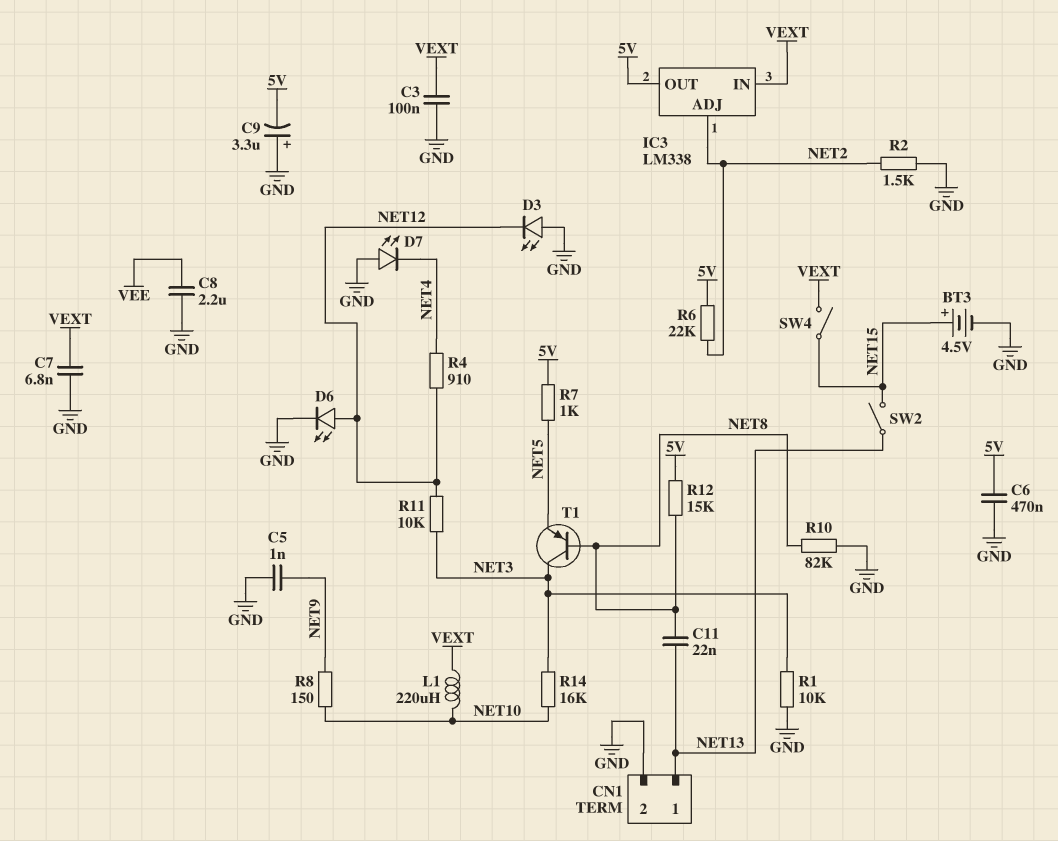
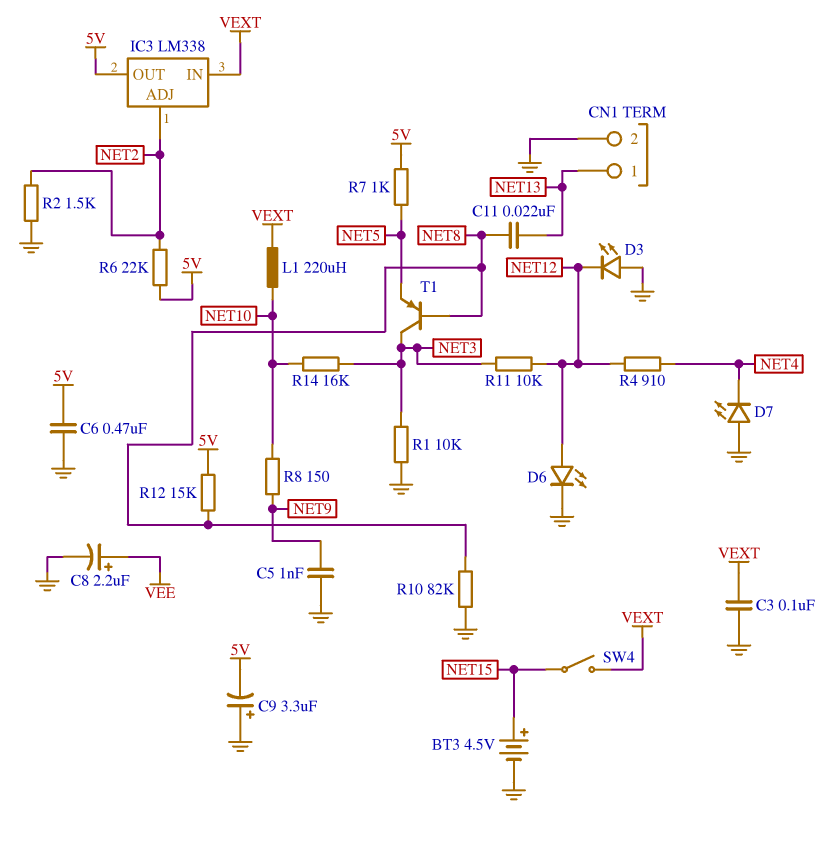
C7: 6.8nF (GND, VEXT) -> none
C8: 2.2uF (GND, VEE) -> 2.2uF (plus VEE, minus GND)
SW2: switch (NET13, NET15) -> none

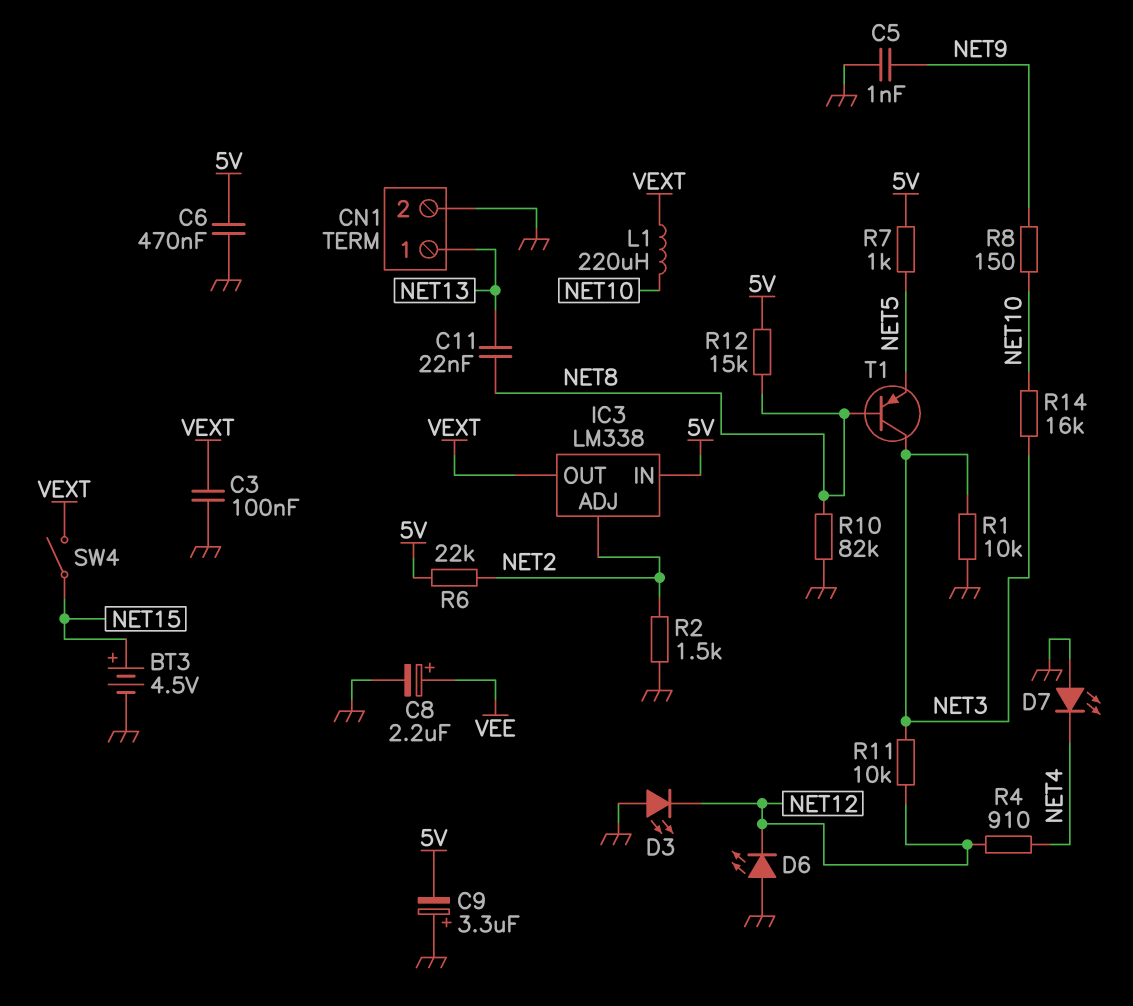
D6: LED (A NET12, K GND) -> LED (A GND, K NET12)
IC3 pin IN: VEXT -> 5V
IC3 pin OUT: 5V -> VEXT

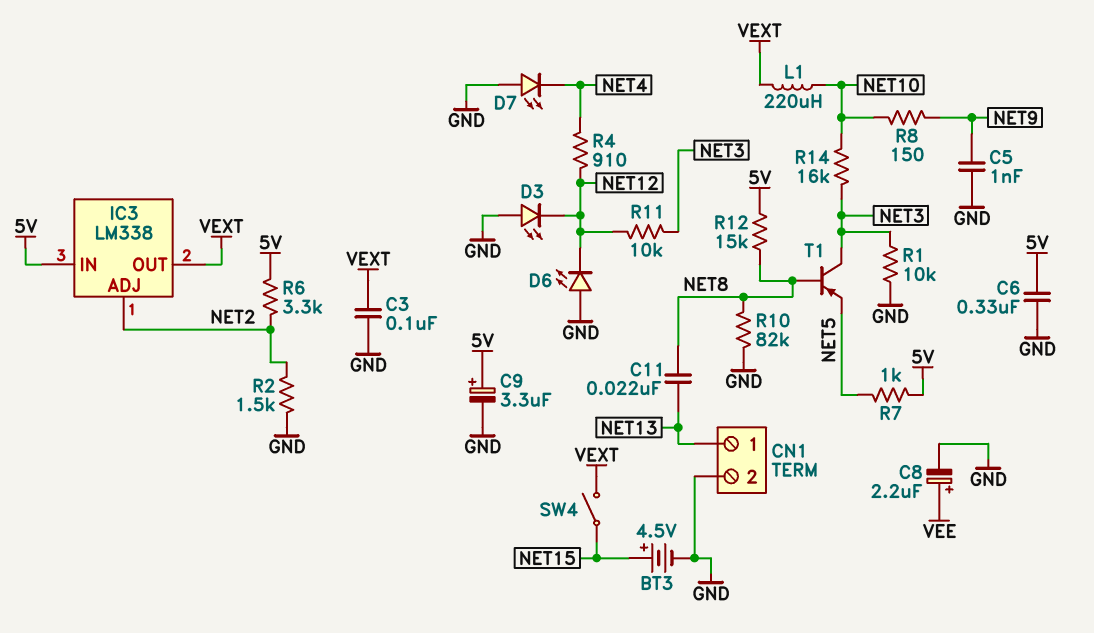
C6: 470nF (5V, GND) -> 330nF (5V, GND)
C9: 3.3uF (plus GND, minus 5V) -> 3.3uF (plus 5V, minus GND)
R6: 22k (5V, NET2) -> 3.3k (5V, NET2)

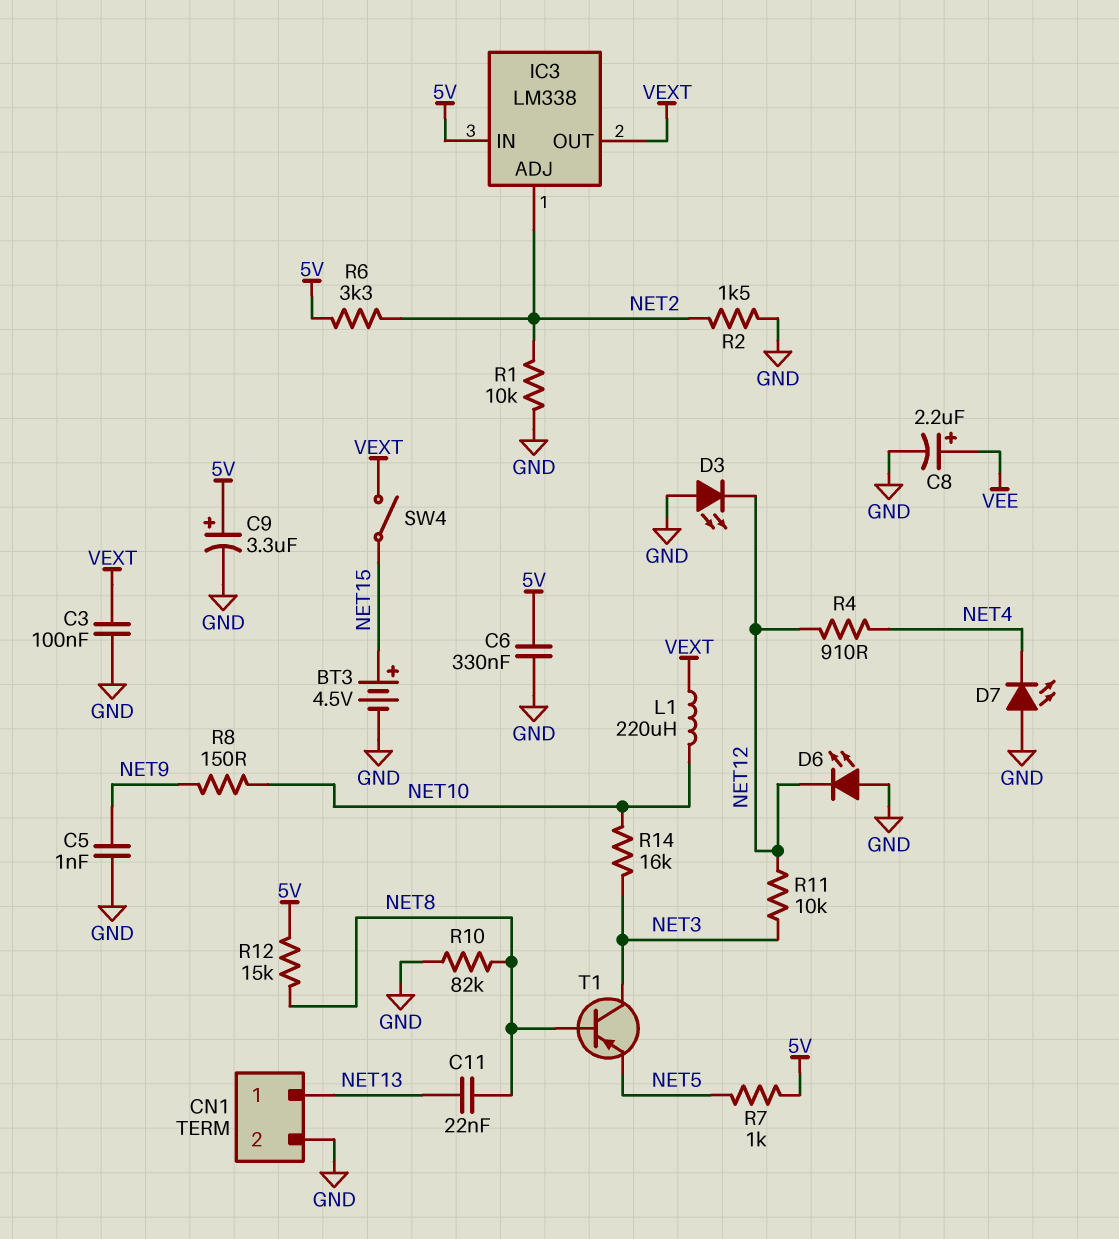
R1: 10k (GND, NET3) -> 10k (GND, NET2)

